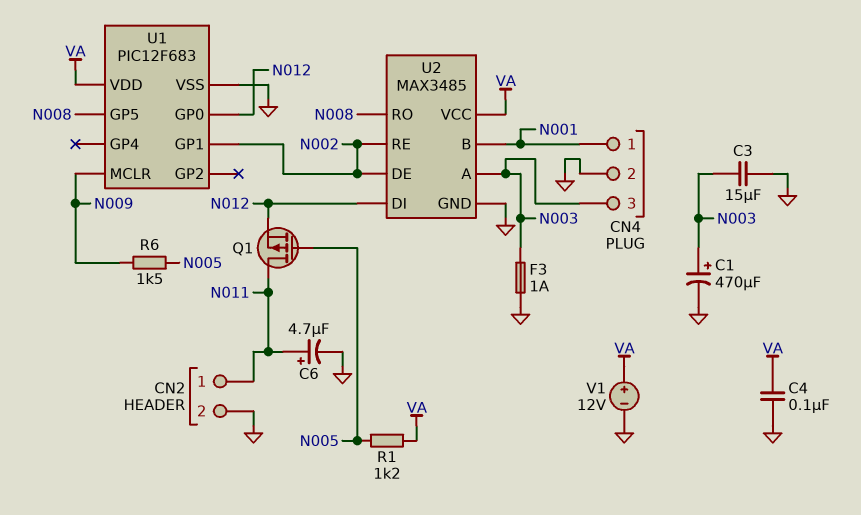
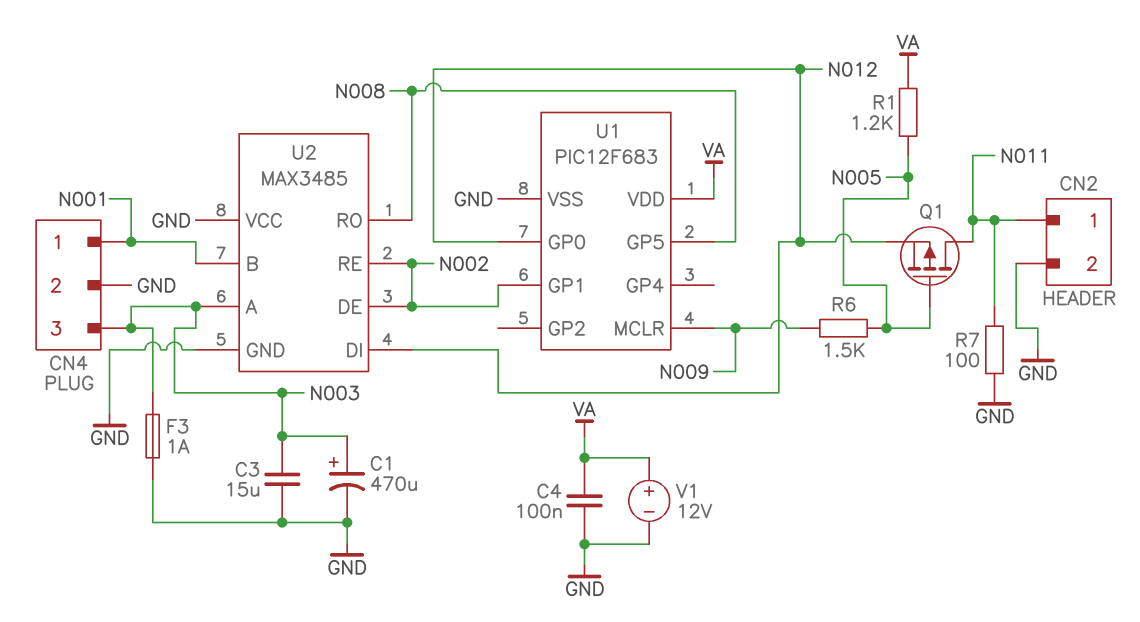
C6: 4.7uF (plus N011, minus GND) -> none
R7: none -> 100 (GND, N011)
U2 pin VCC: VA -> GND

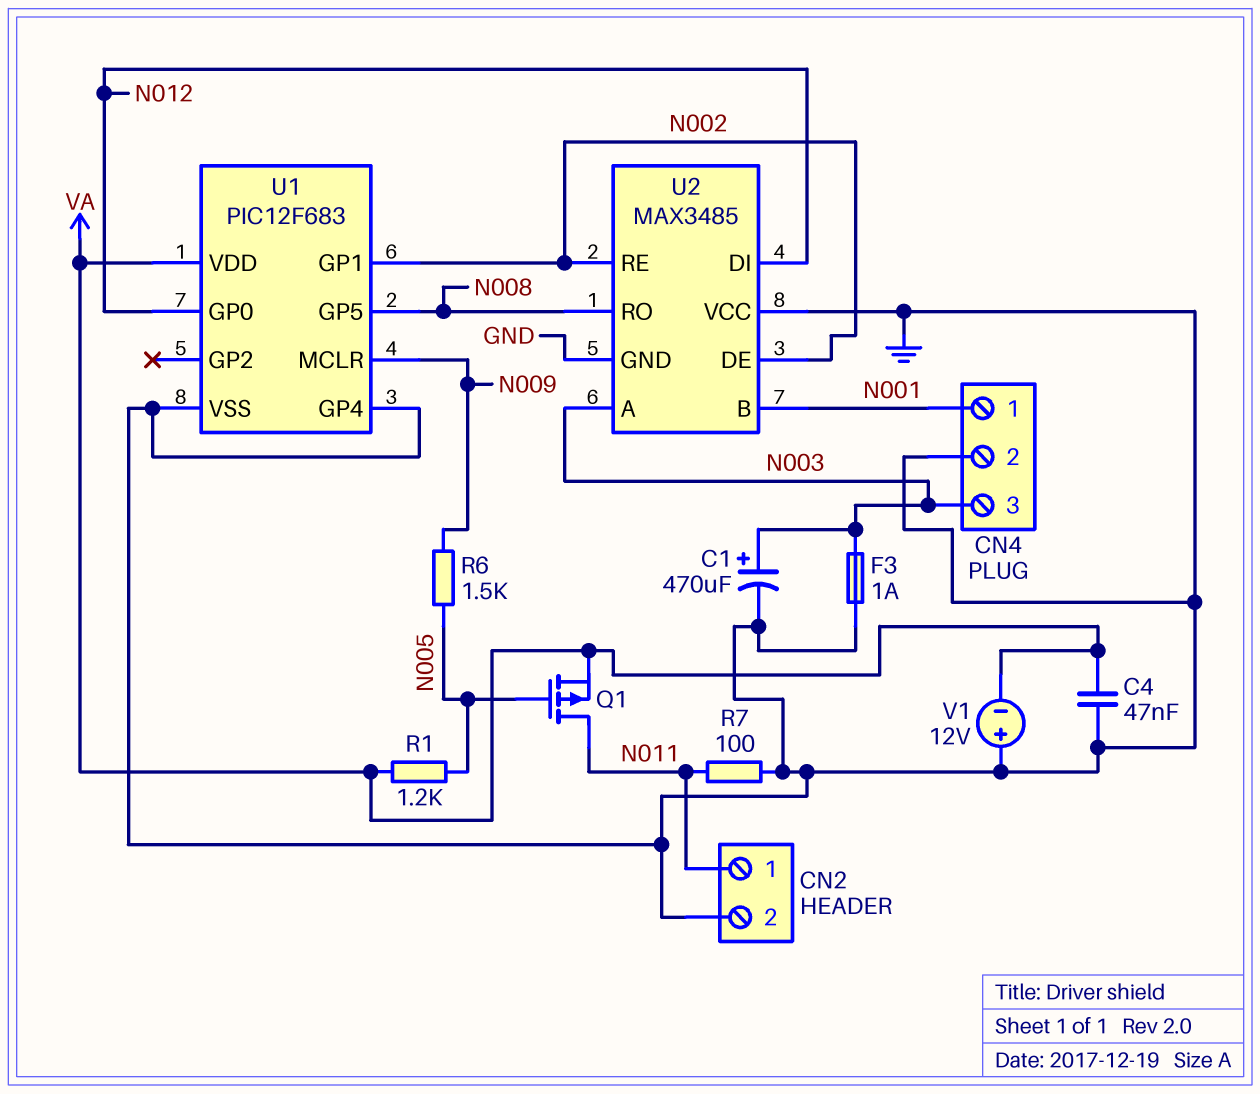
C3: 15uF (GND, N003) -> none
C4: 100nF (GND, VA) -> 47nF (GND, VA)
Q1: PMOS (G N005, D N011, S N012) -> PMOS (G N005, D N011, S VA)
U1 pin GP4: none -> GND
V1: 12V (plus VA, minus GND) -> 12V (plus GND, minus VA)

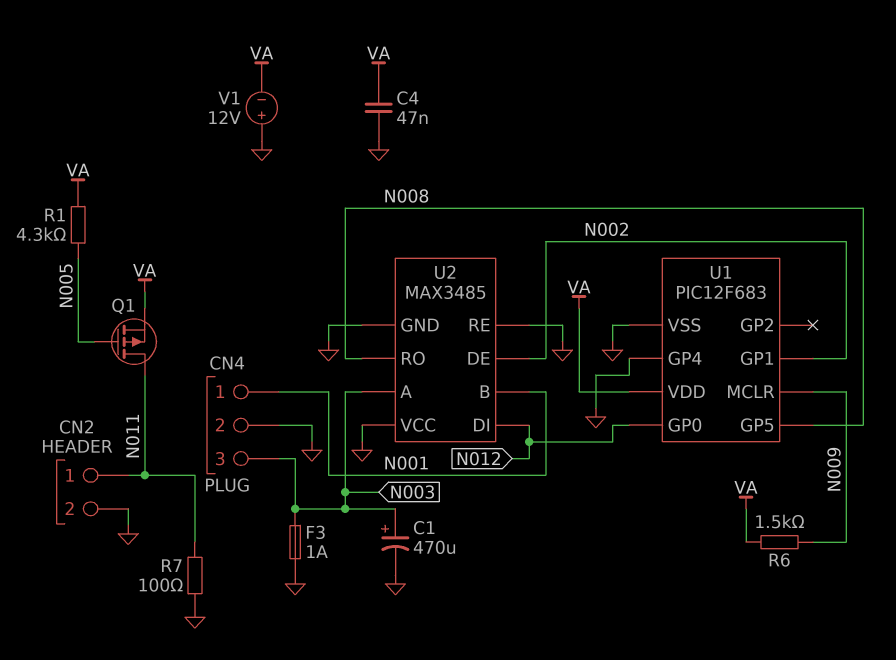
R1: 1.2k (N005, VA) -> 4.3k (N005, VA)
R6: 1.5k (N005, N009) -> 1.5k (N009, VA)
U2 pin RE: N002 -> GND

